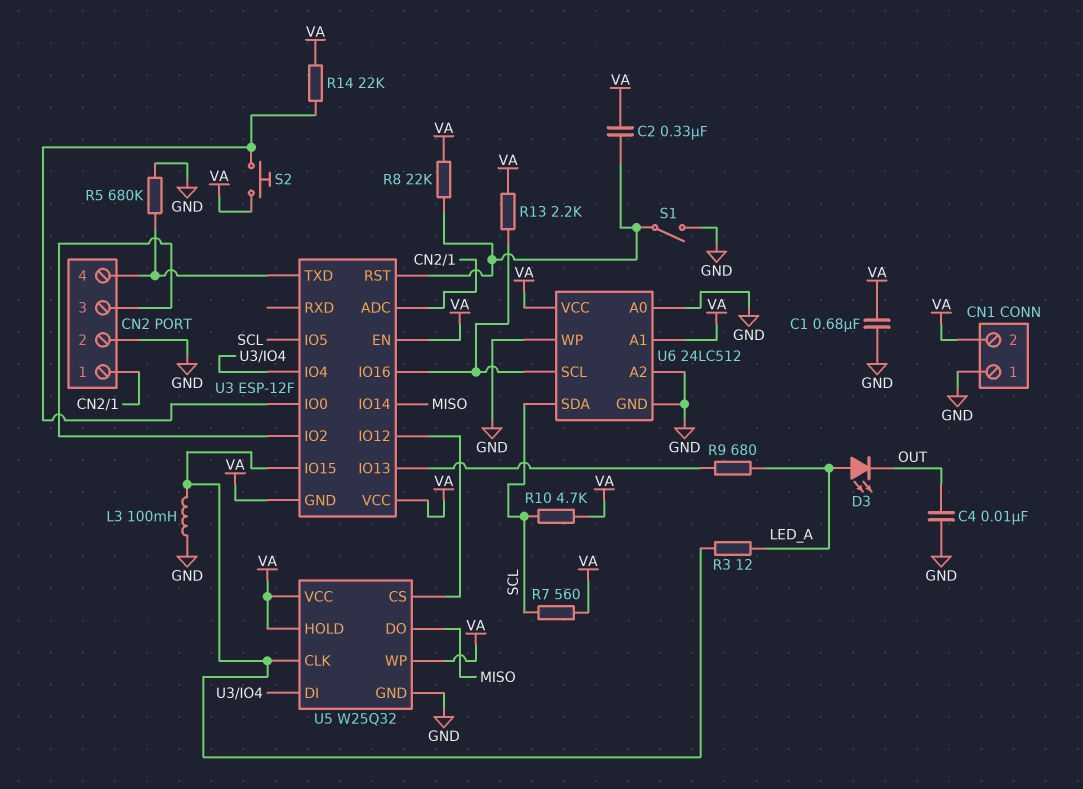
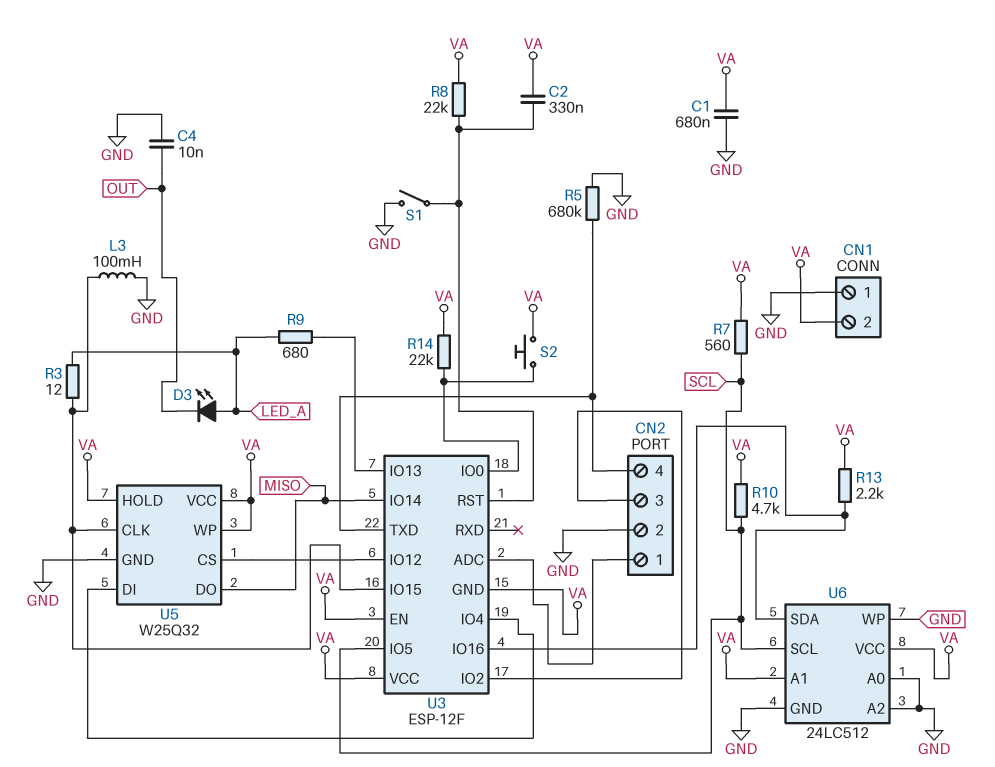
U6 pin SCL: U3/IO16 -> SCL
U6 pin SDA: SCL -> U3/IO16

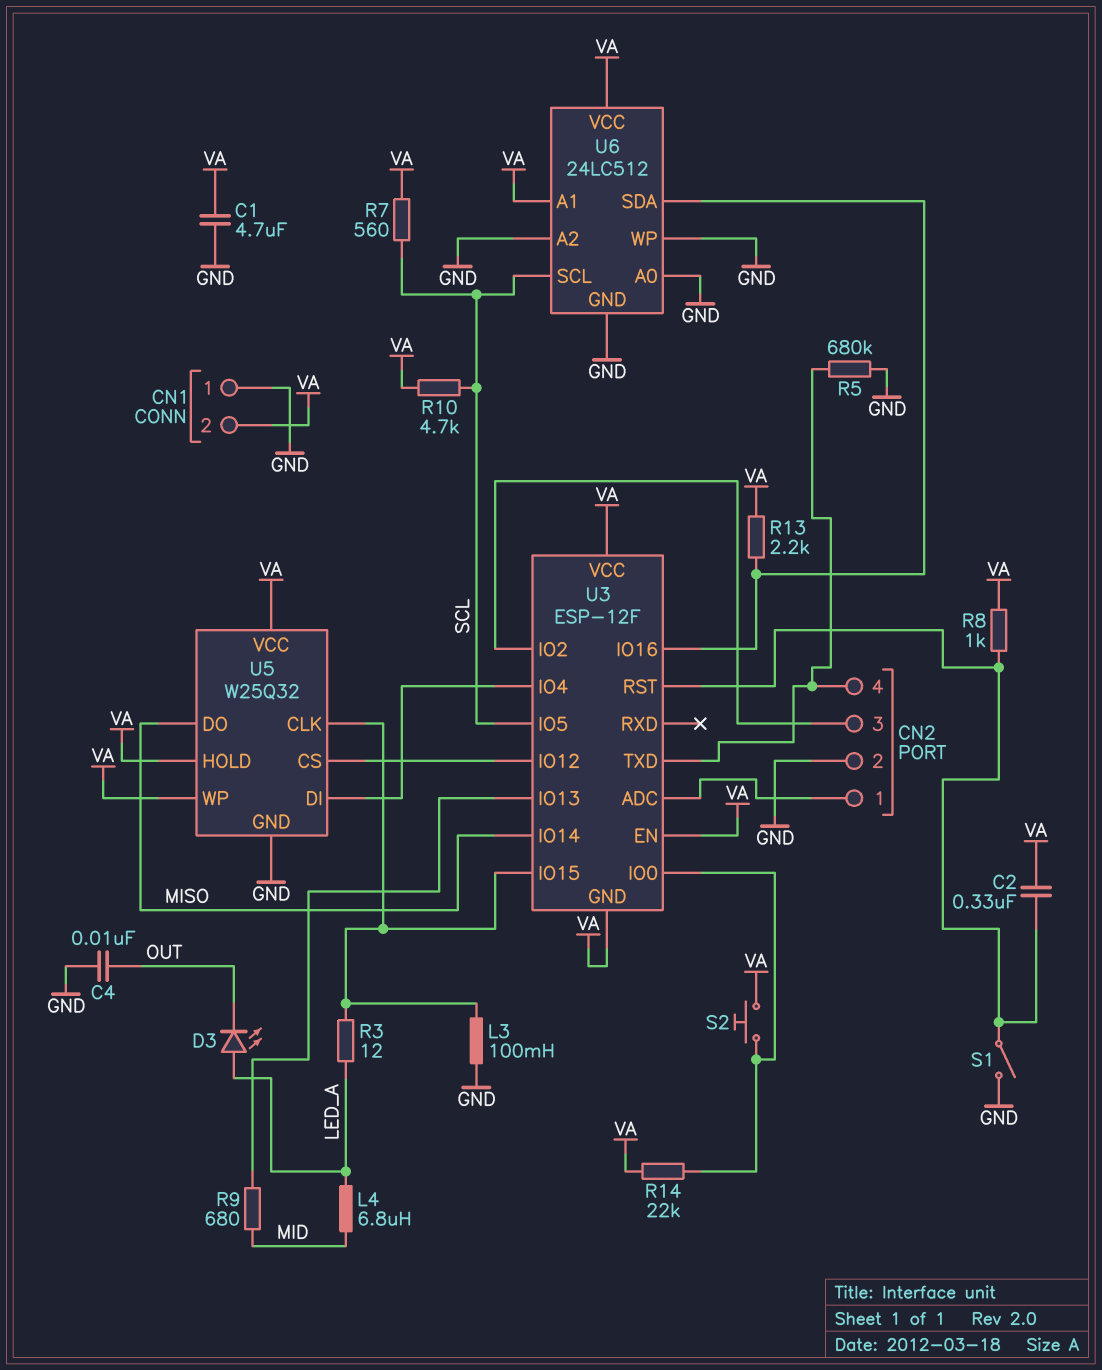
C1: 680nF (GND, VA) -> 4.7uF (GND, VA)
L4: none -> 6.8uH (LED_A, MID)
R8: 22k (U3/RST, VA) -> 1k (U3/RST, VA)
R9: 680 (LED_A, U3/IO13) -> 680 (MID, U3/IO13)

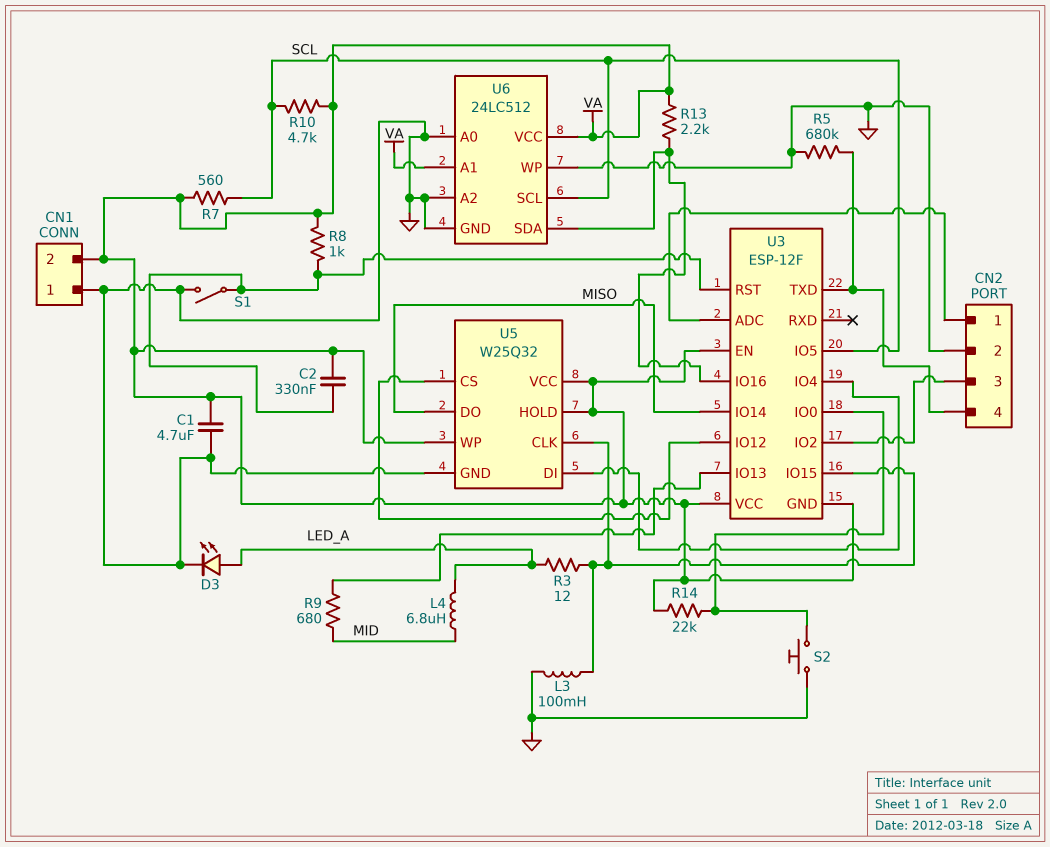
C4: 10nF (GND, OUT) -> none
D3: LED (A LED_A, K OUT) -> LED (A LED_A, K GND)
S2: button (U3/IO0, VA) -> button (GND, U3/IO0)

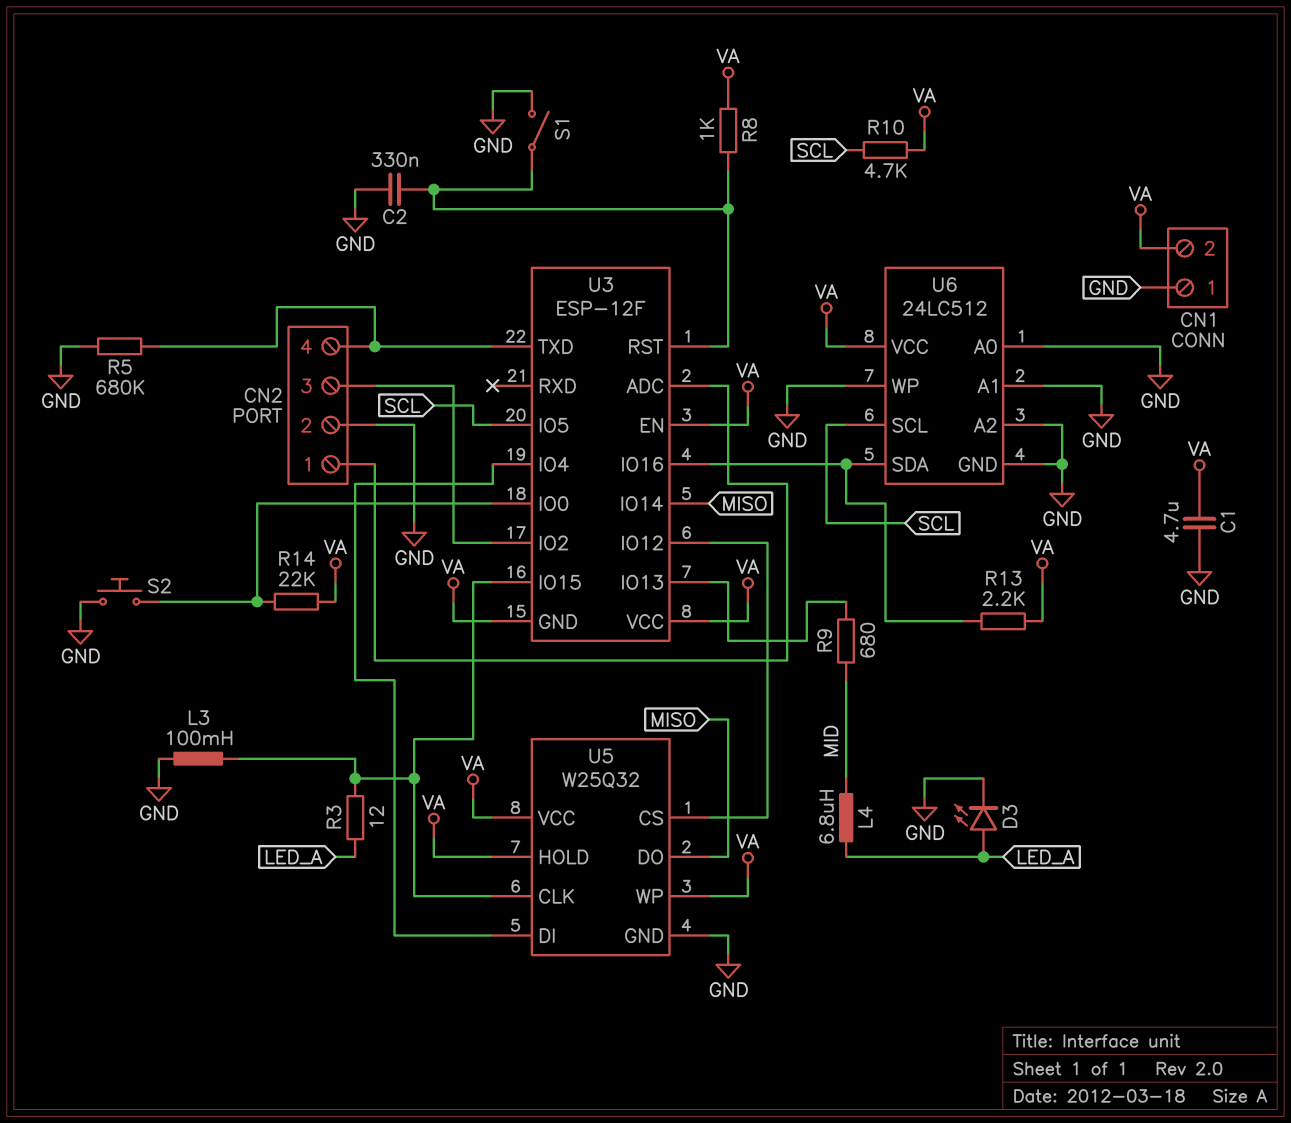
C2: 330nF (U3/RST, VA) -> 330nF (GND, U3/RST)
R7: 560 (SCL, VA) -> none
U6 pin A1: VA -> GND

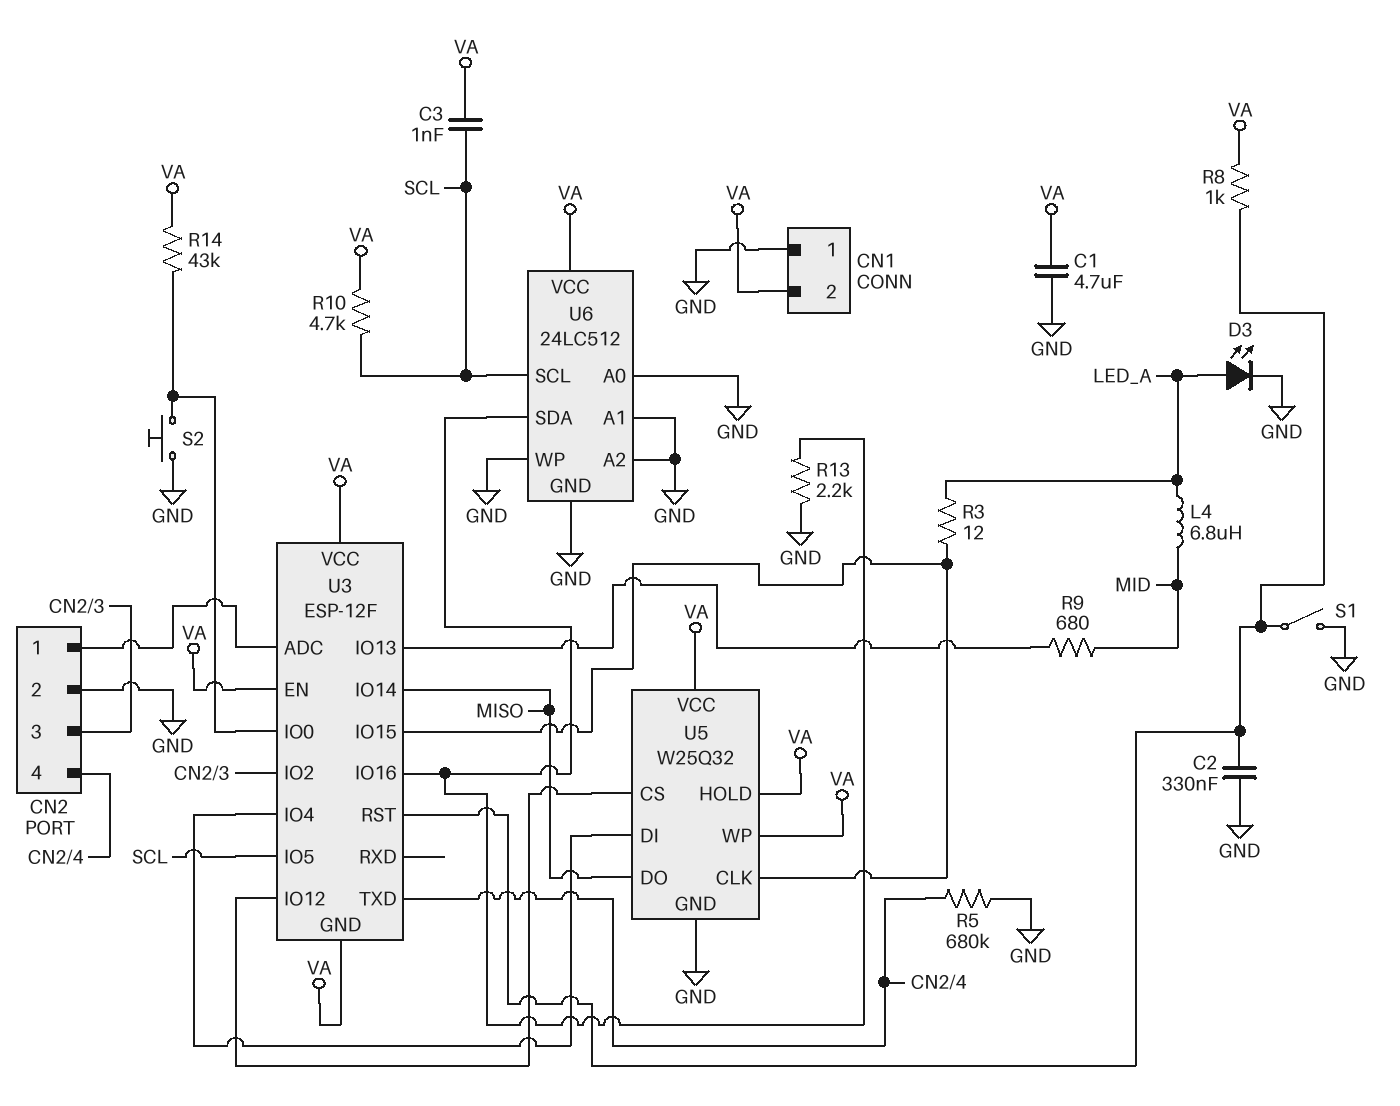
C3: none -> 1nF (SCL, VA)
L3: 100mH (GND, U3/IO15) -> none
R13: 2.2k (U3/IO16, VA) -> 2.2k (GND, U3/IO16)
R14: 22k (U3/IO0, VA) -> 43k (U3/IO0, VA)

